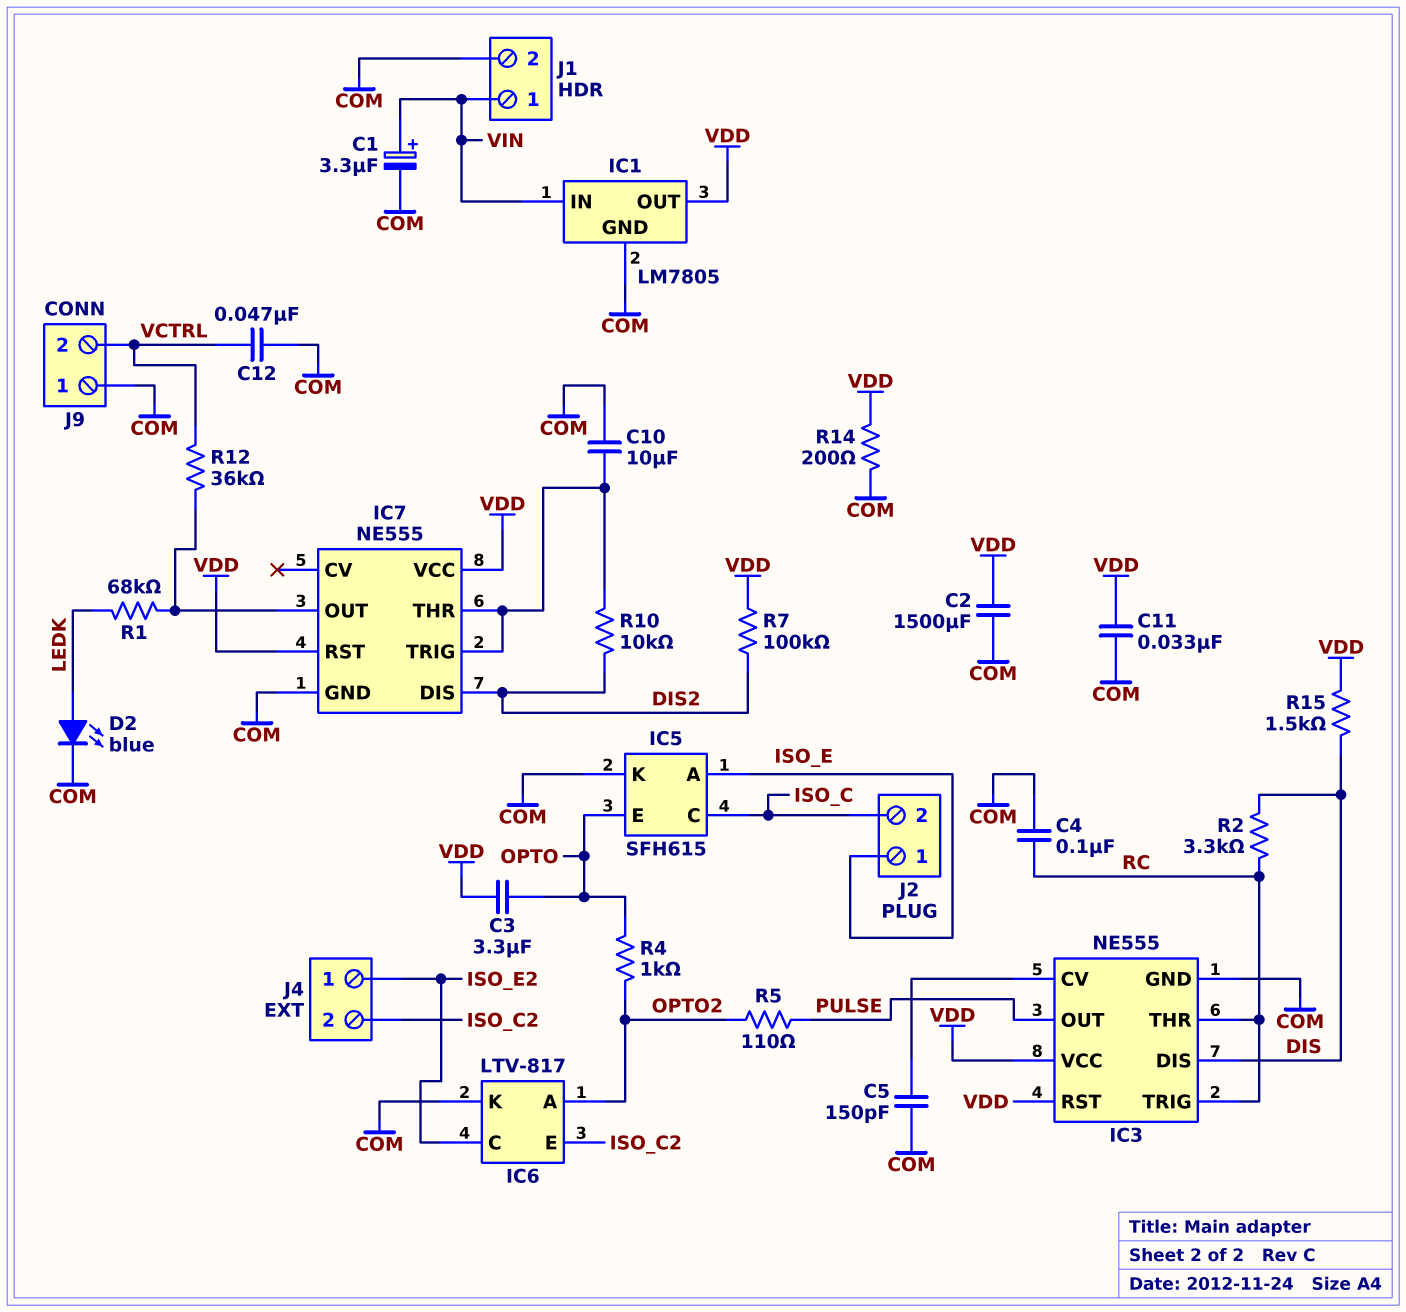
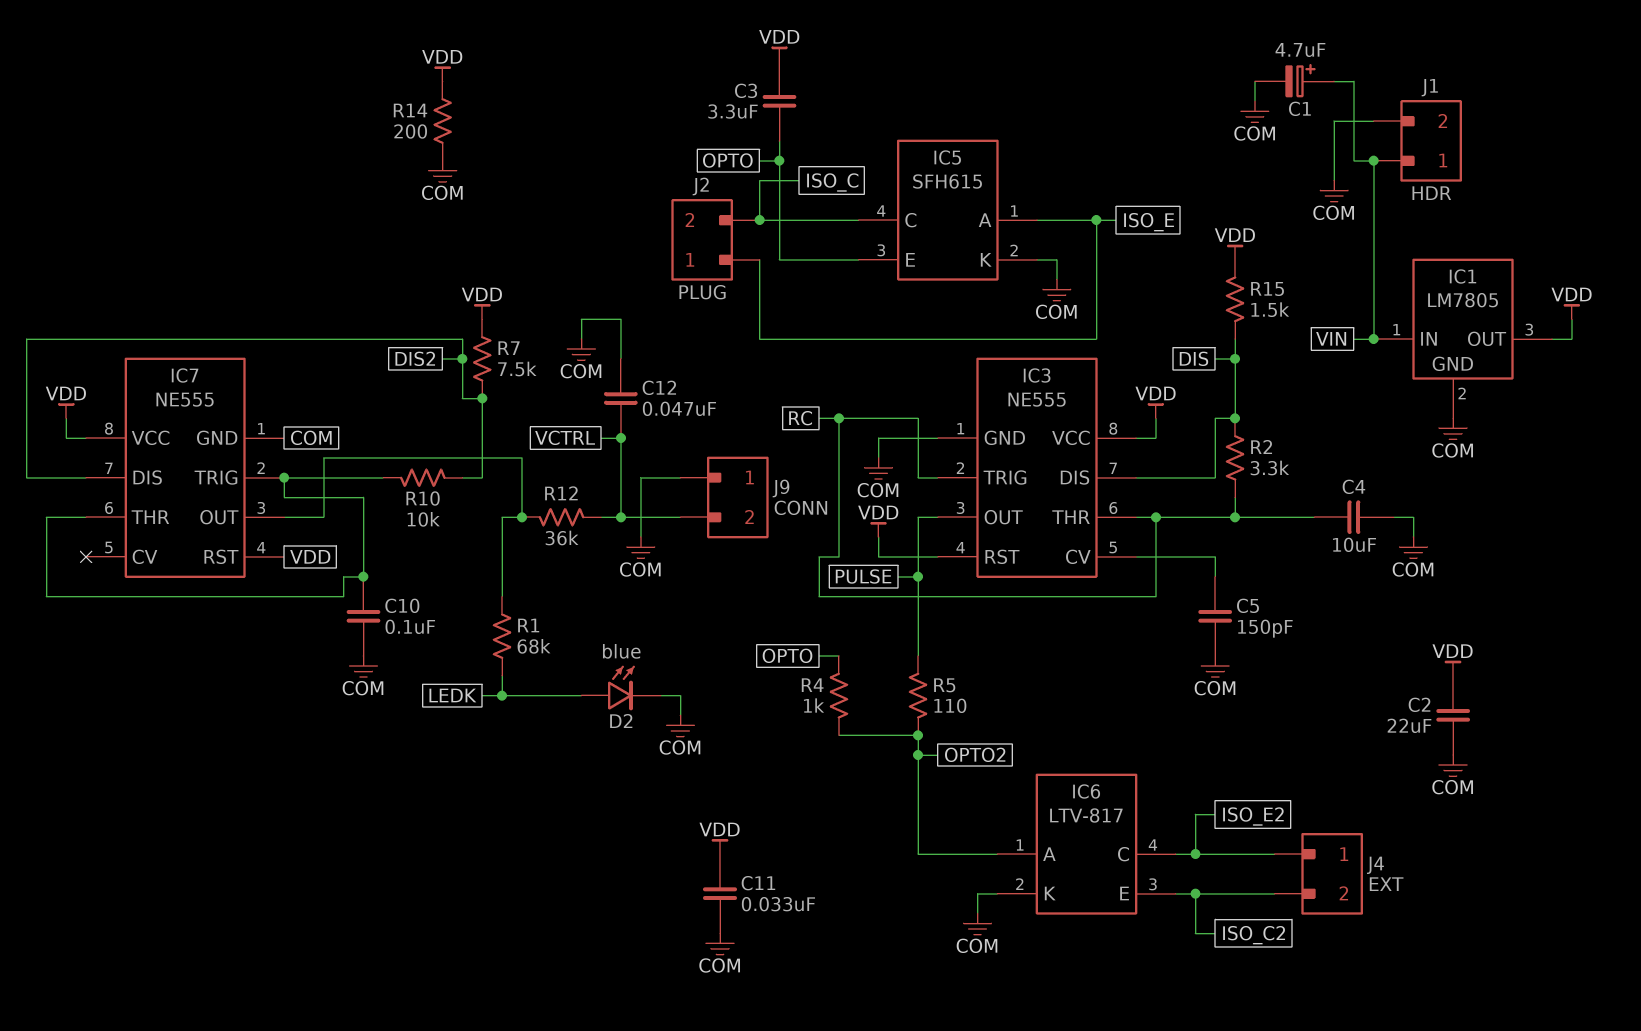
C1: 3.3uF (plus VIN, minus COM) -> 4.7uF (plus VIN, minus COM)
C2: 1500uF (COM, VDD) -> 22uF (COM, VDD)
C4: 100nF (COM, RC) -> 10uF (COM, RC)
C10: 10uF (COM, IC7/THR) -> 100nF (COM, IC7/THR)
R7: 100k (DIS2, VDD) -> 7.5k (DIS2, VDD)

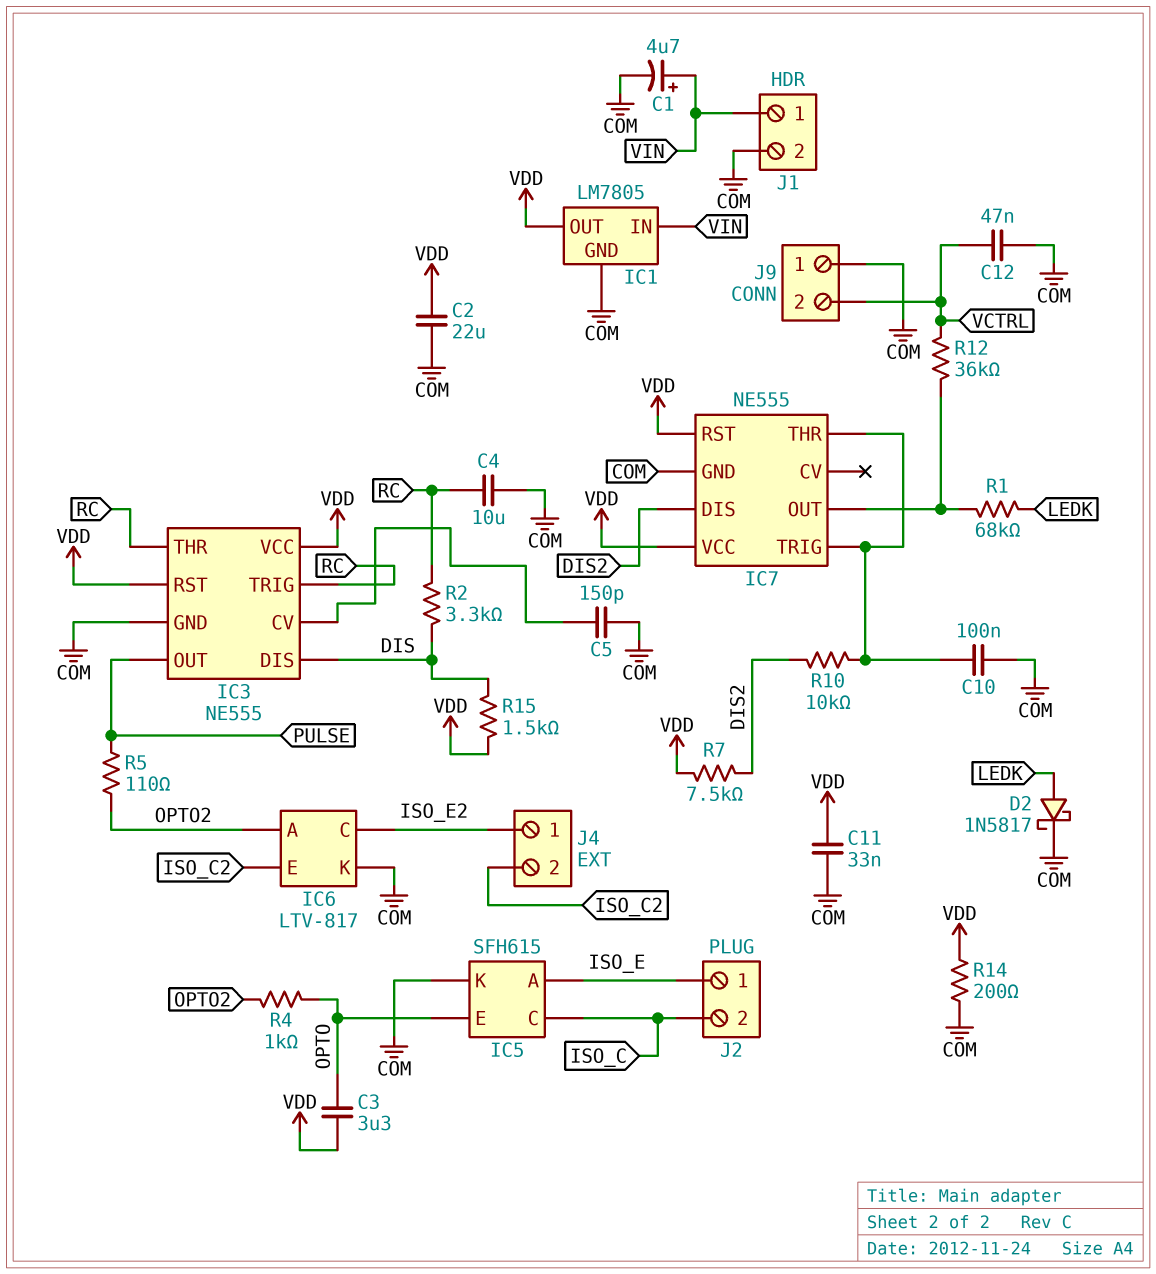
D2: LED blue (A LEDK, K COM) -> schottky 1N5817 (A LEDK, K COM)

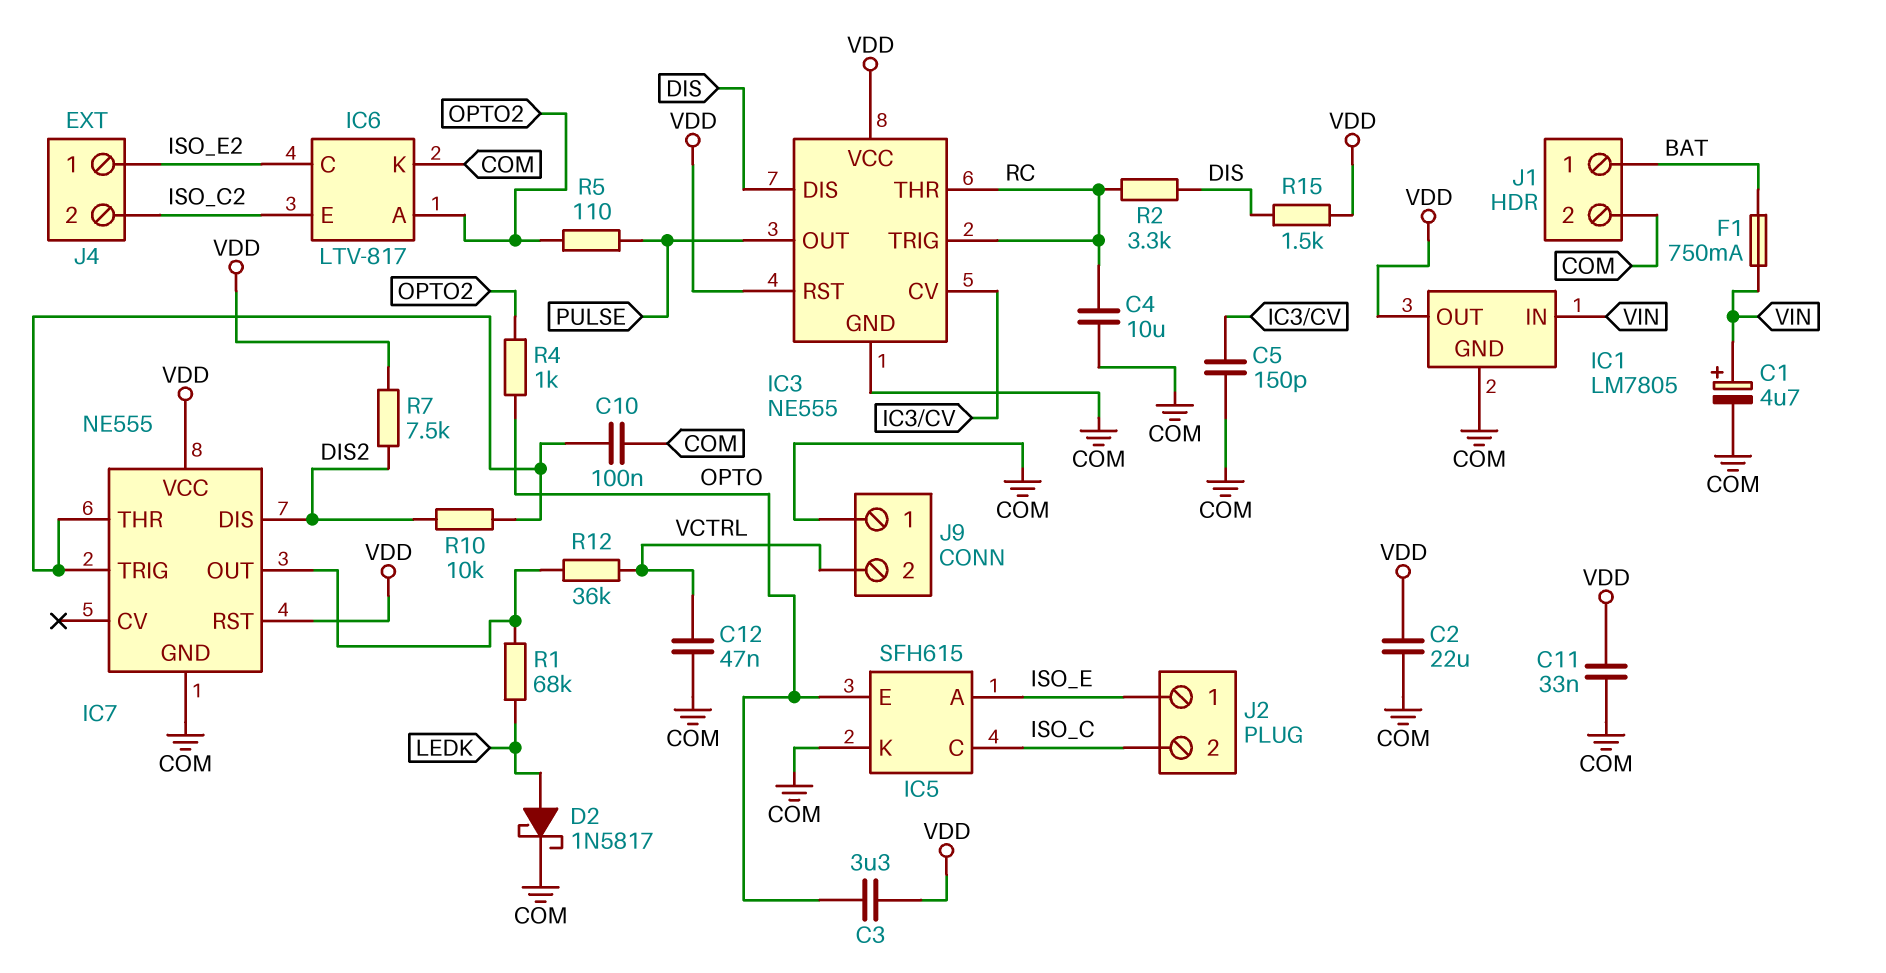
F1: none -> 750mA (BAT, VIN)
J1 pin 1: VIN -> BAT
R14: 200 (COM, VDD) -> none

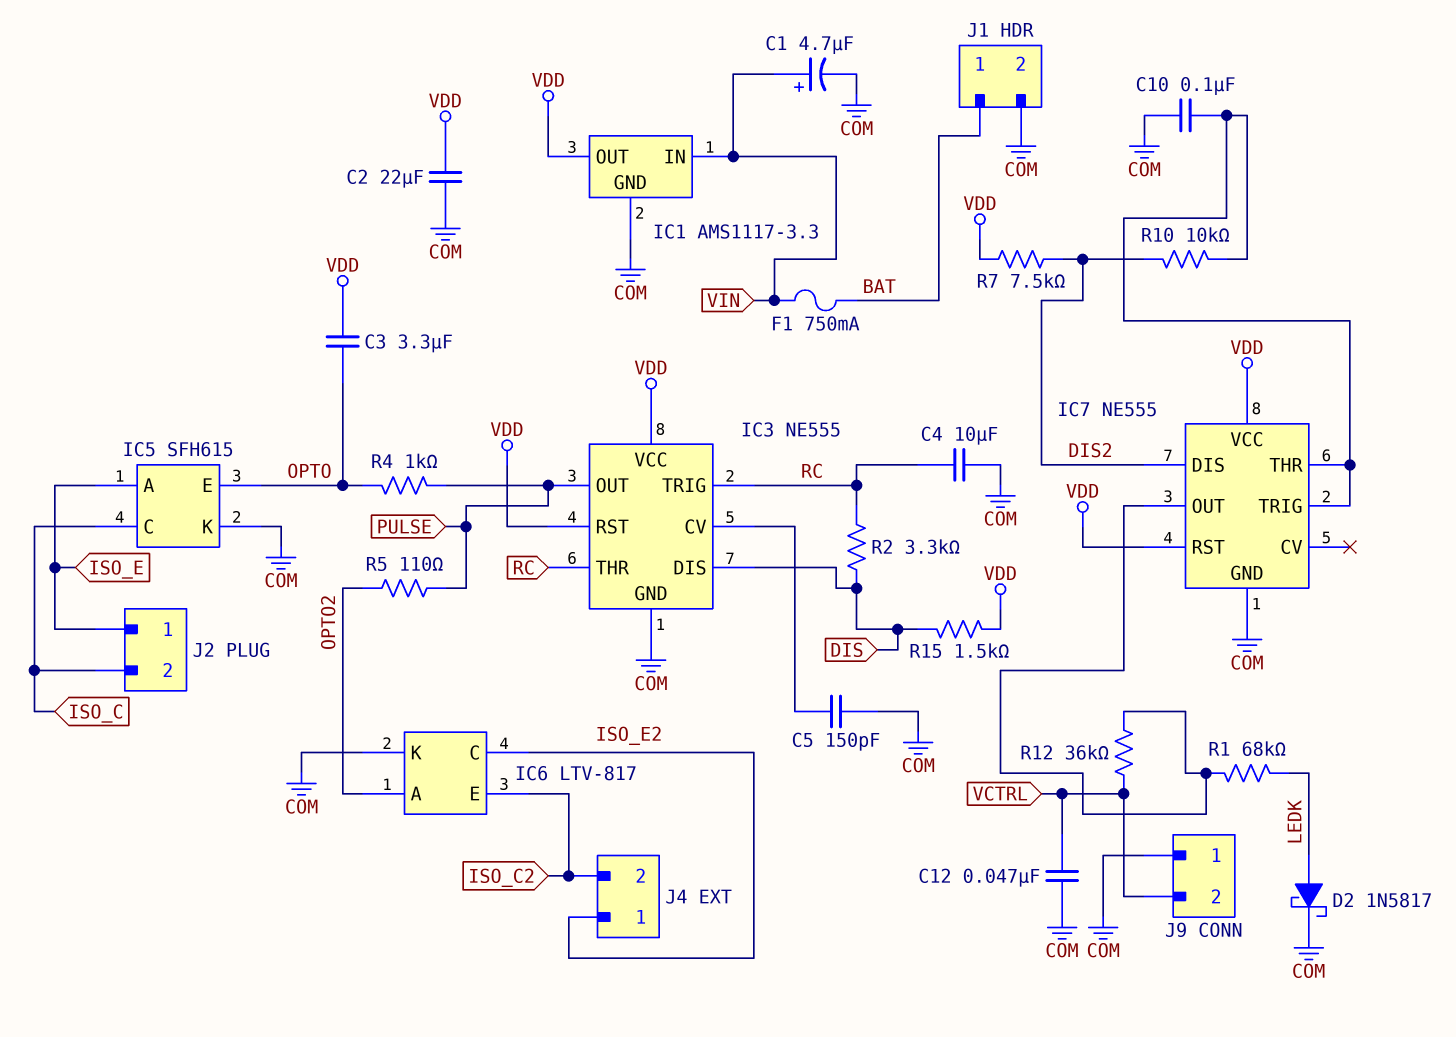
C11: 33nF (COM, VDD) -> none
IC1: LM7805 -> AMS1117-3.3
R4: 1k (OPTO, OPTO2) -> 1k (OPTO, PULSE)

